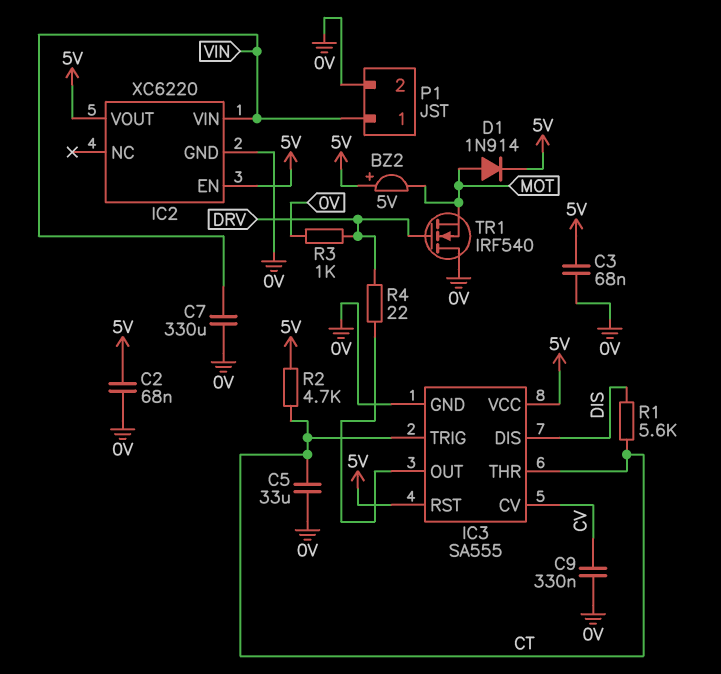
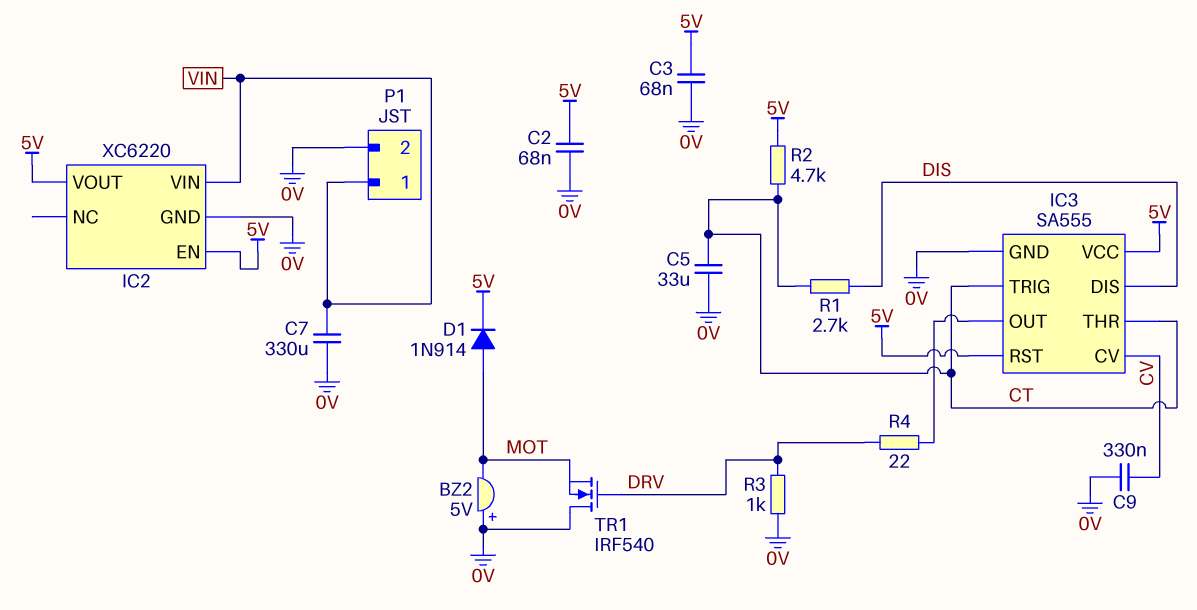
BZ2: buzzer 5V (plus 5V, minus MOT) -> buzzer 5V (plus 0V, minus MOT)
R1: 5.6k (CT, DIS) -> 2.7k (CT, DIS)

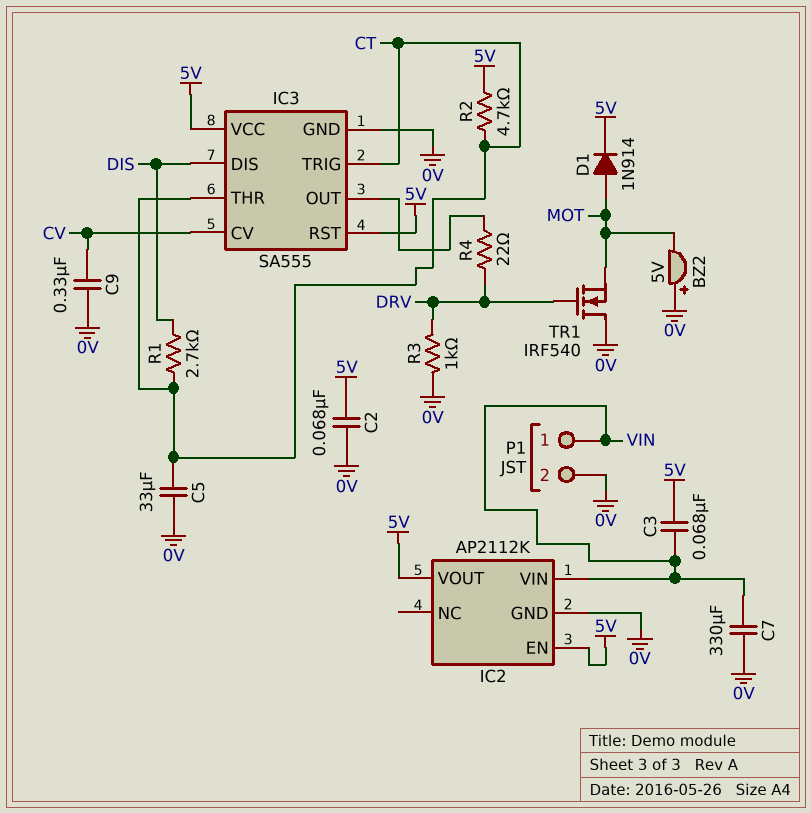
C3: 68nF (0V, 5V) -> 68nF (5V, VIN)
IC2: XC6220 -> AP2112K

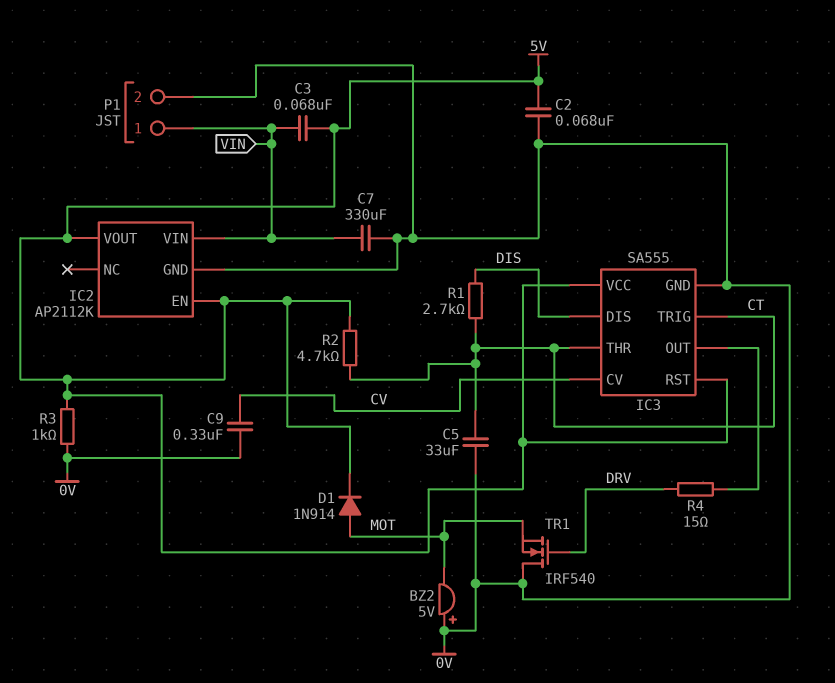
R3: 1k (0V, DRV) -> 1k (0V, 5V)
R4: 22 (DRV, IC3/OUT) -> 15 (DRV, IC3/OUT)

